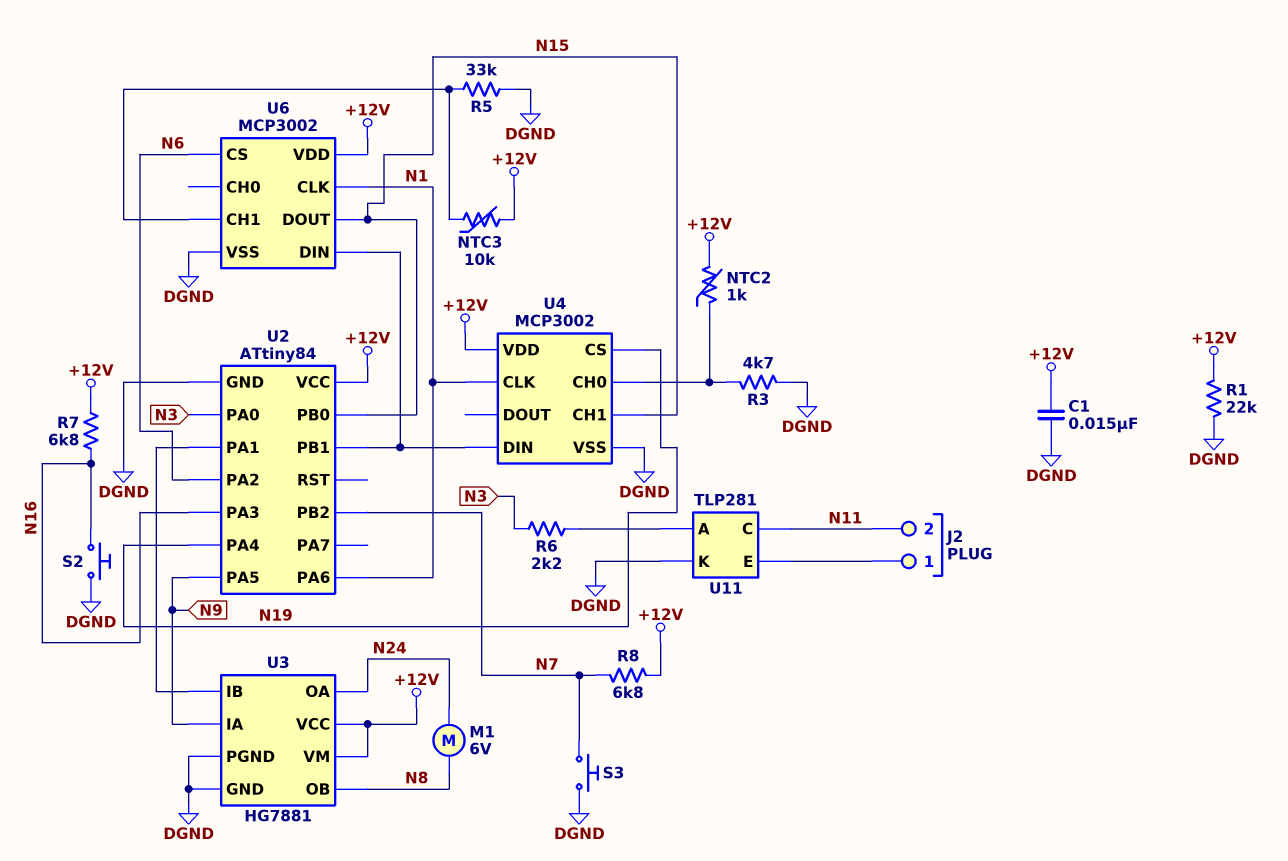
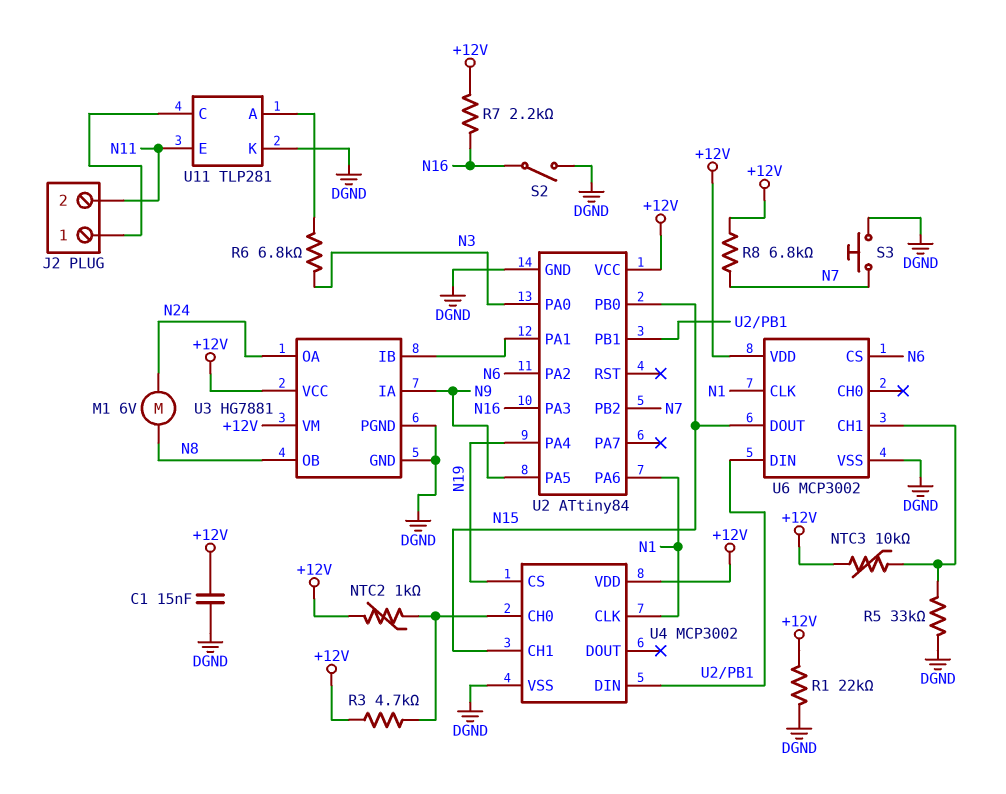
R3: 4.7k (DGND, U4/CH0) -> 4.7k (+12V, U4/CH0)
R6: 2.2k (N3, U11/A) -> 6.8k (N3, U11/A)
R7: 6.8k (+12V, N16) -> 2.2k (+12V, N16)
S2: button (DGND, N16) -> switch (DGND, N16)
U11 pin C: N11 -> J2/1
U11 pin E: J2/1 -> N11

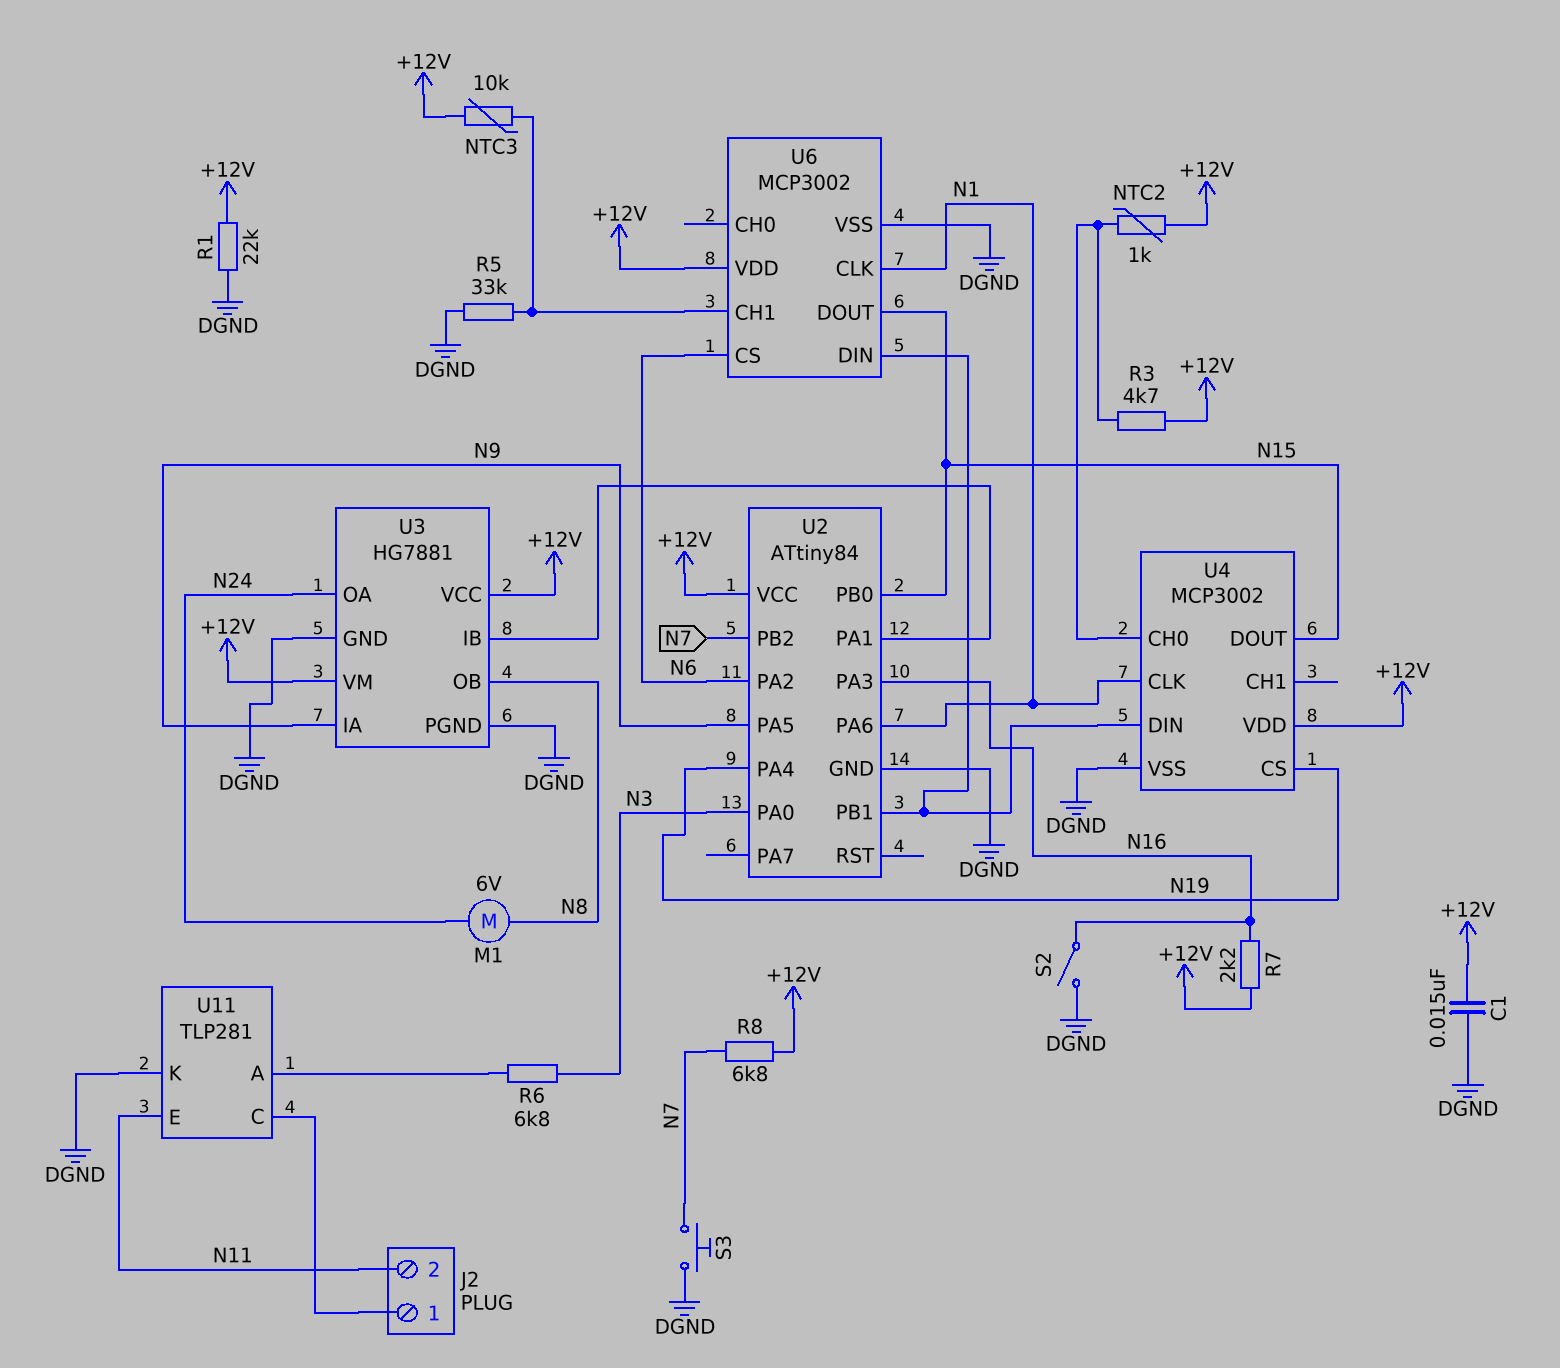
U4 pin CH1: N15 -> none
U4 pin DOUT: none -> N15

